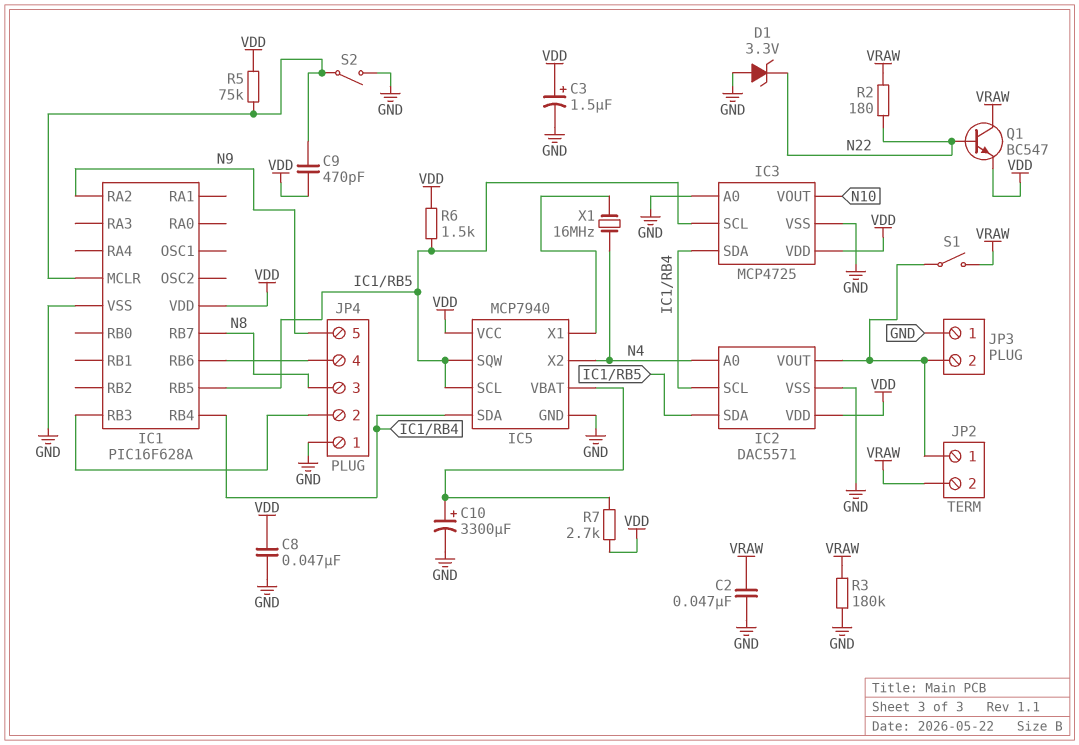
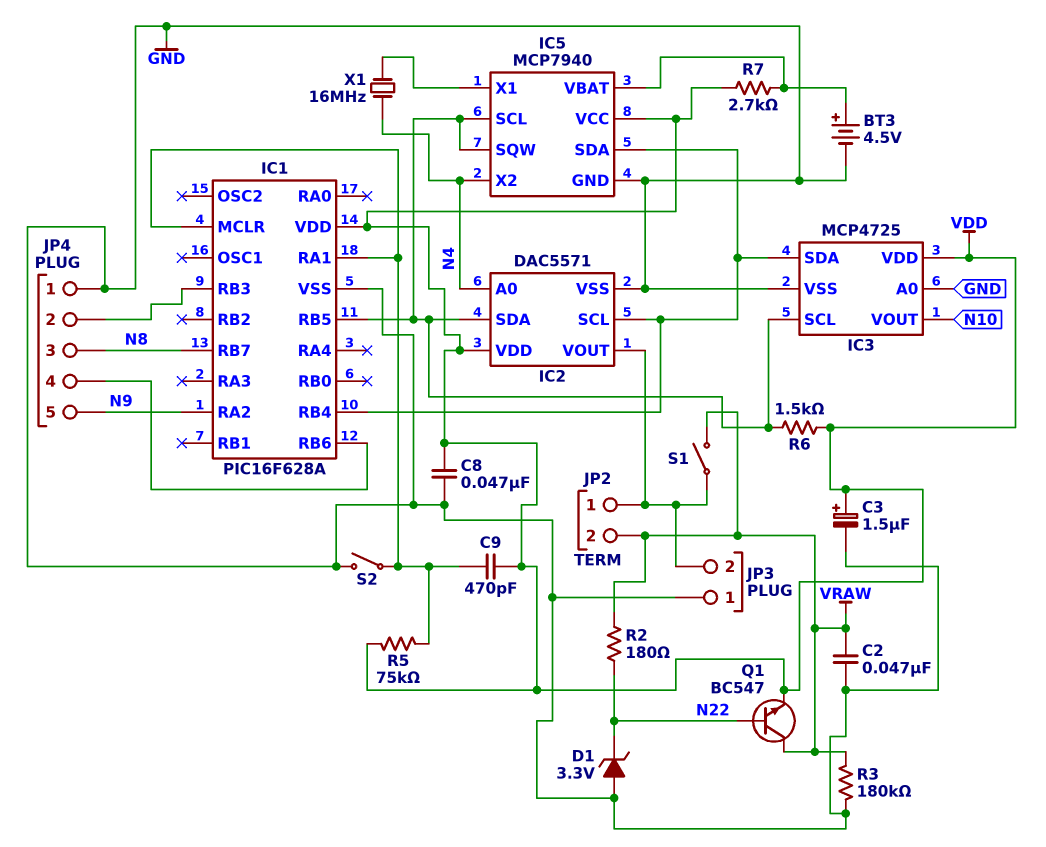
BT3: none -> 4.5V (plus IC5/VBAT, minus GND)
C10: 3300uF (plus IC5/VBAT, minus GND) -> none
IC1 pin RA1: none -> IC1/MCLR

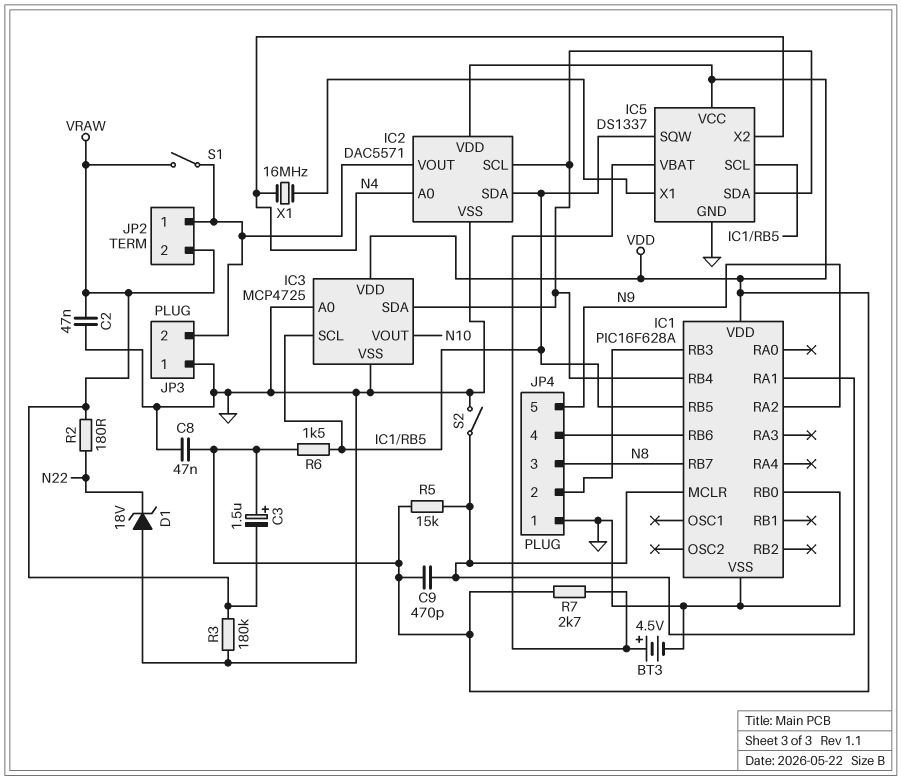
C3: 1.5uF (plus VDD, minus GND) -> 1.5uF (plus VDD, minus VRAW)
D1: zener 3.3V (A GND, K N22) -> zener 18V (A GND, K N22)
IC1 pin RB0: none -> GND
IC5: MCP7940 -> DS1337
Q1: NPN BC547 (B N22, C VRAW, E VDD) -> none
R5: 75k (IC1/MCLR, VDD) -> 15k (IC1/MCLR, VDD)

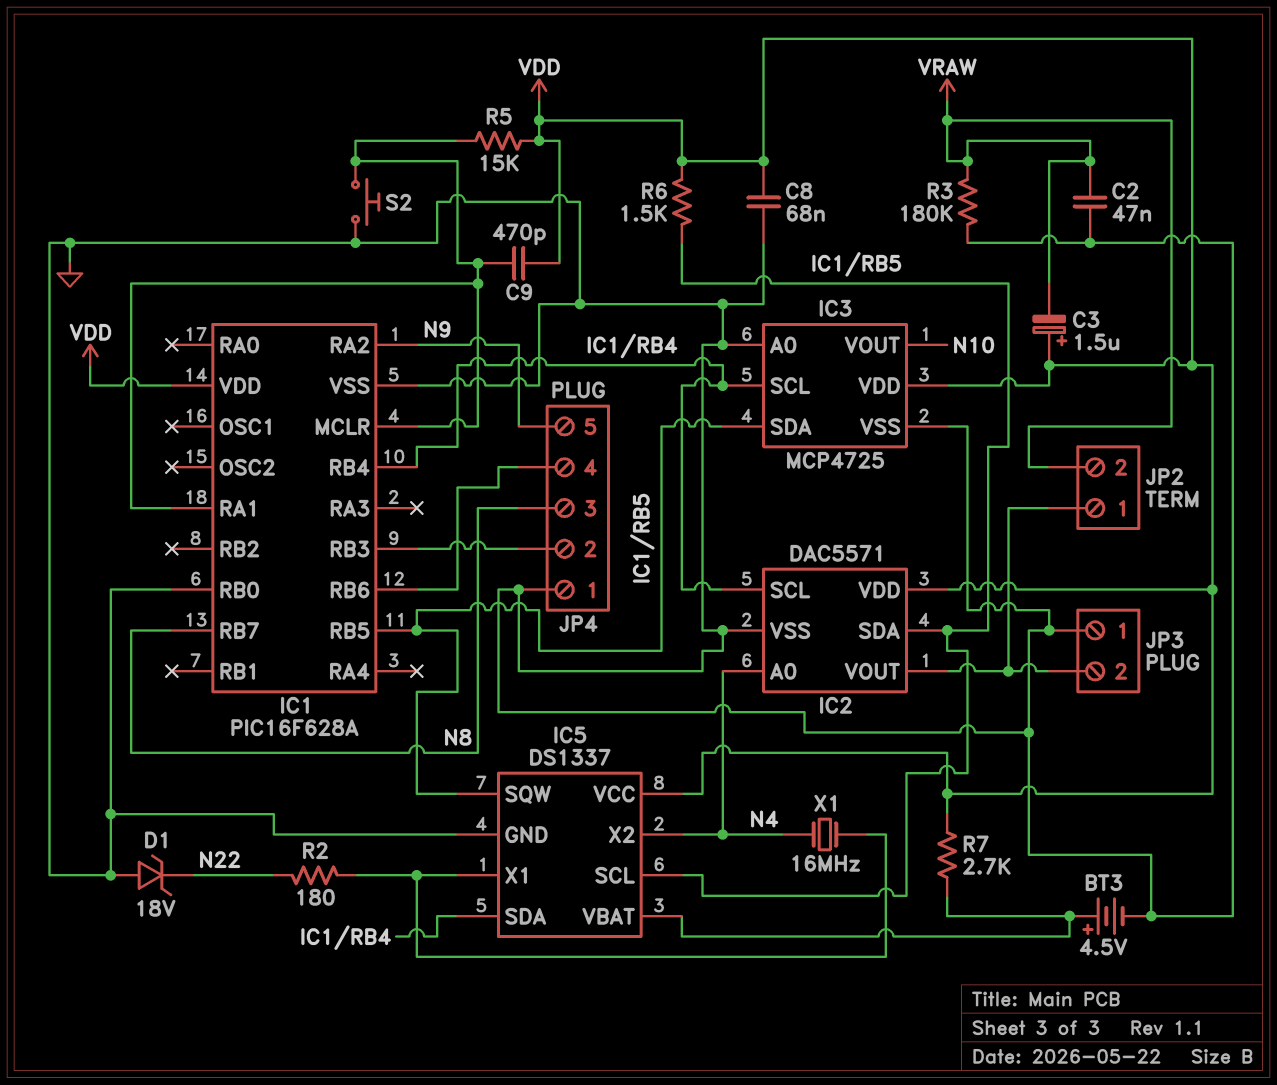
C8: 47nF (GND, VDD) -> 68nF (GND, VDD)
IC3 pin SCL: IC1/RB5 -> IC1/RB4
IC3 pin SDA: IC1/RB4 -> IC1/RB5
R2: 180 (N22, VRAW) -> 180 (IC5/X1, N22)
S1: switch (IC2/VOUT, VRAW) -> none
S2: switch (GND, IC1/MCLR) -> button (GND, IC1/MCLR)

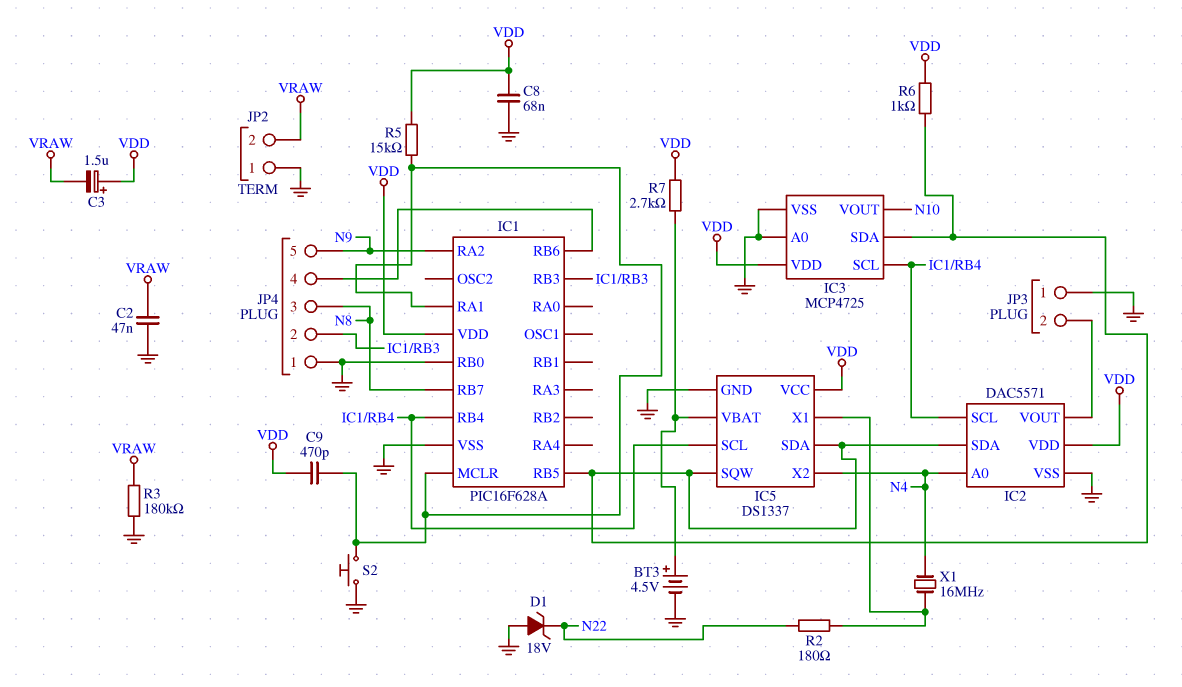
IC5 pin SCL: IC1/RB5 -> IC1/RB4
IC5 pin SDA: IC1/RB4 -> IC1/RB5
JP2 pin 1: IC2/VOUT -> GND
R6: 1.5k (IC1/RB5, VDD) -> 1k (IC1/RB5, VDD)

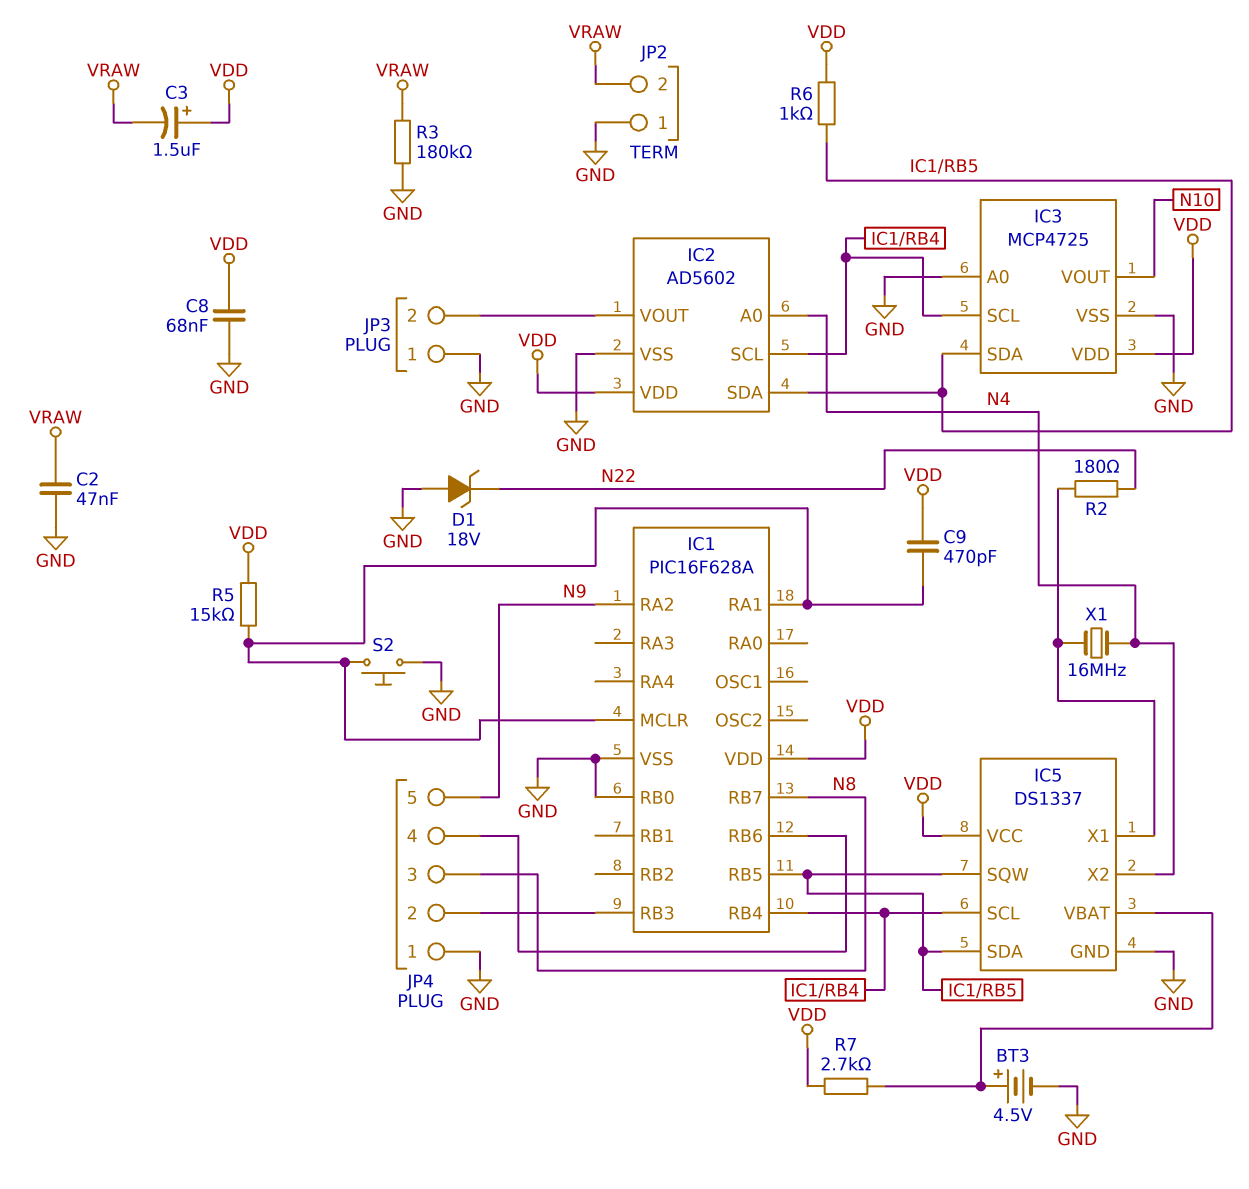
IC2: DAC5571 -> AD5602

